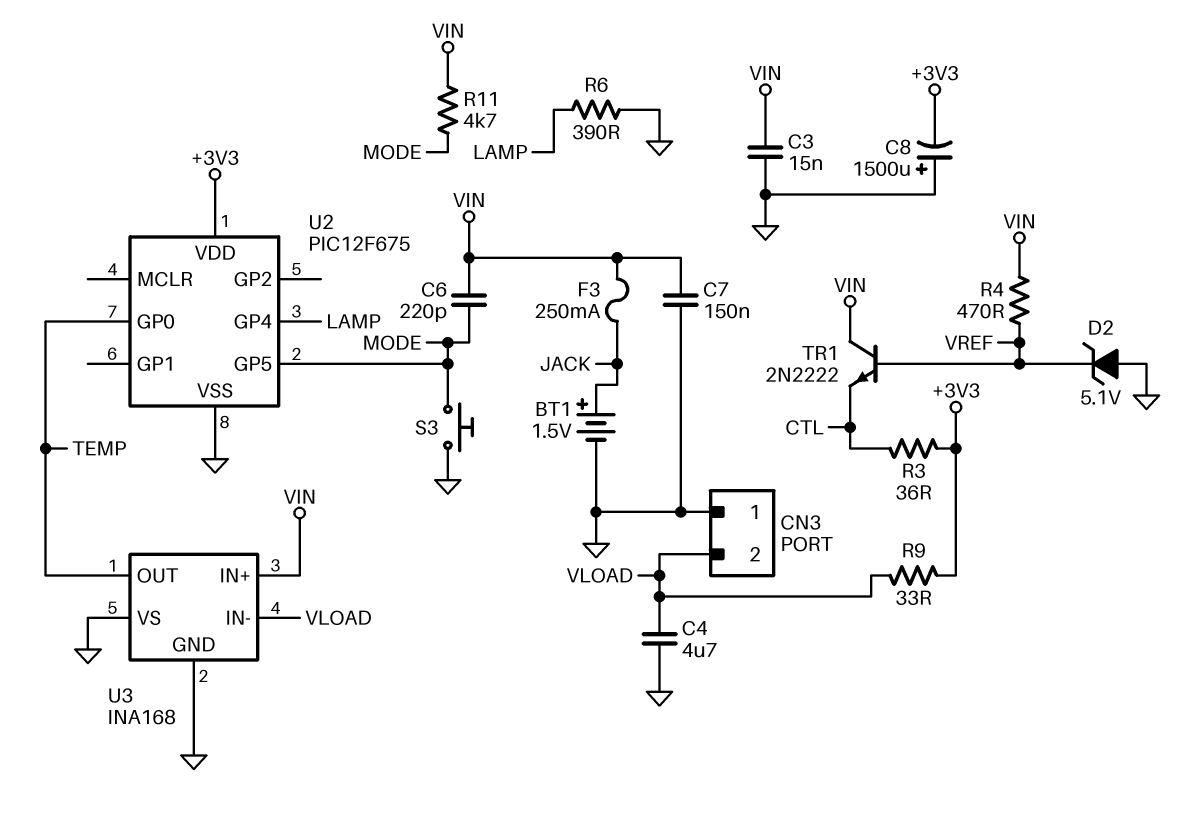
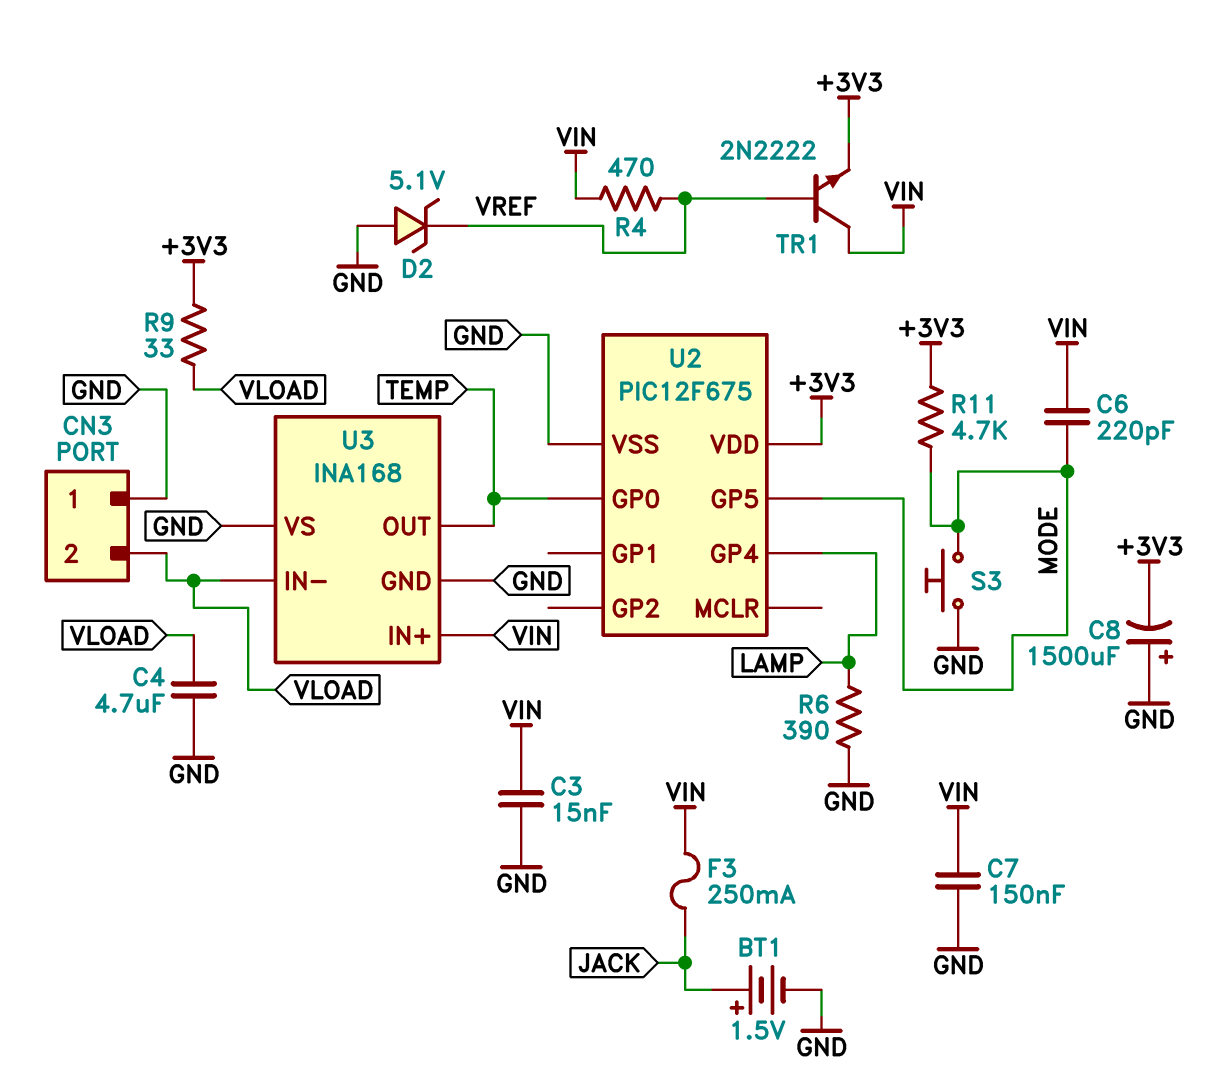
R3: 36 (+3V3, CTL) -> none
R11: 4.7k (MODE, VIN) -> 4.7k (+3V3, MODE)
TR1: NPN 2N2222 (B VREF, C VIN, E CTL) -> NPN 2N2222 (B VREF, C VIN, E +3V3)

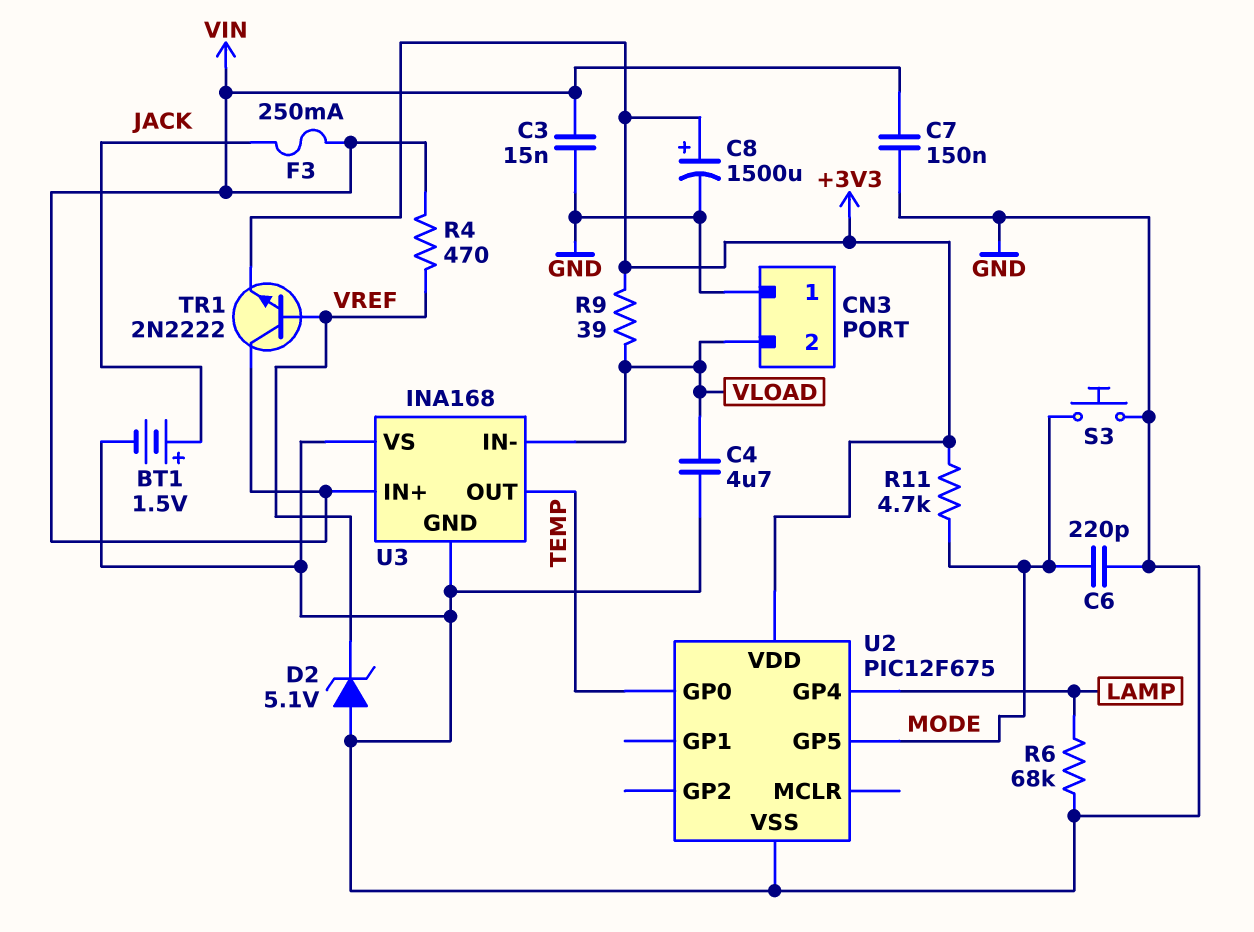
C6: 220pF (MODE, VIN) -> 220pF (GND, MODE)
C8: 1500uF (plus GND, minus +3V3) -> 1500uF (plus +3V3, minus GND)
R6: 390 (GND, LAMP) -> 68k (GND, LAMP)
R9: 33 (+3V3, VLOAD) -> 39 (+3V3, VLOAD)

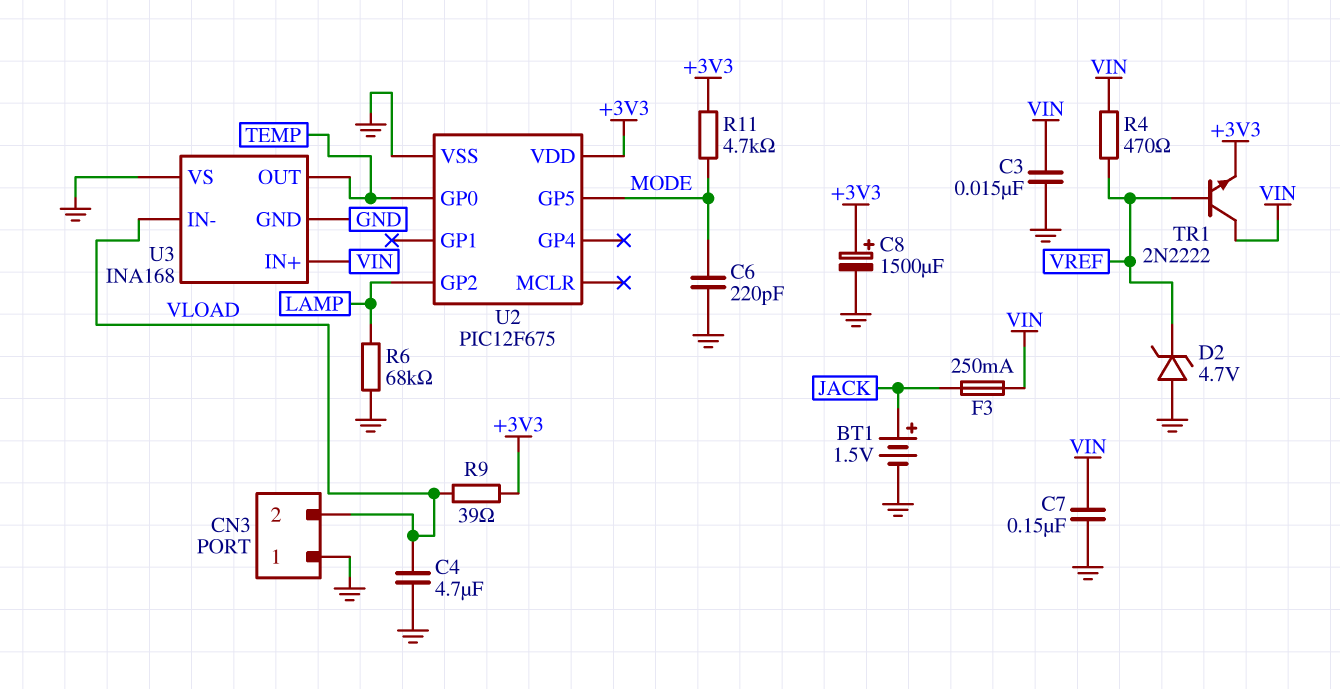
D2: zener 5.1V (A GND, K VREF) -> zener 4.7V (A GND, K VREF)
S3: button (GND, MODE) -> none
U2 pin GP2: none -> LAMP
U2 pin GP4: LAMP -> none

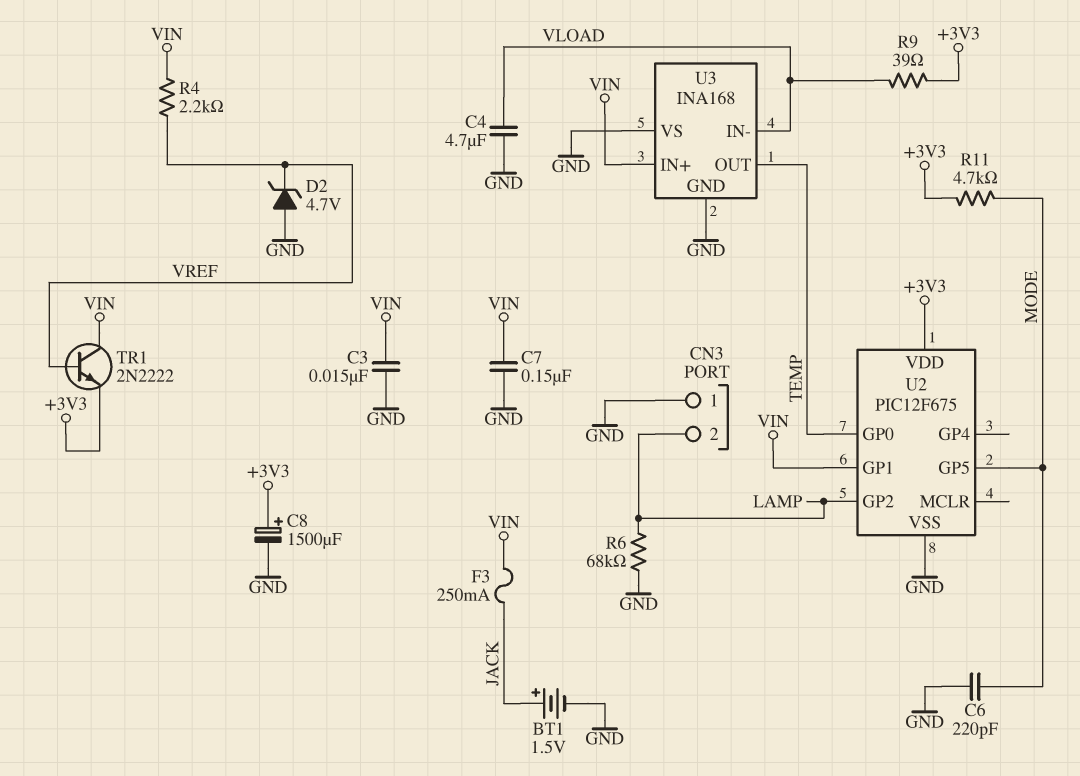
CN3 pin 2: VLOAD -> LAMP
R4: 470 (VIN, VREF) -> 2.2k (VIN, VREF)
U2 pin GP1: none -> VIN

